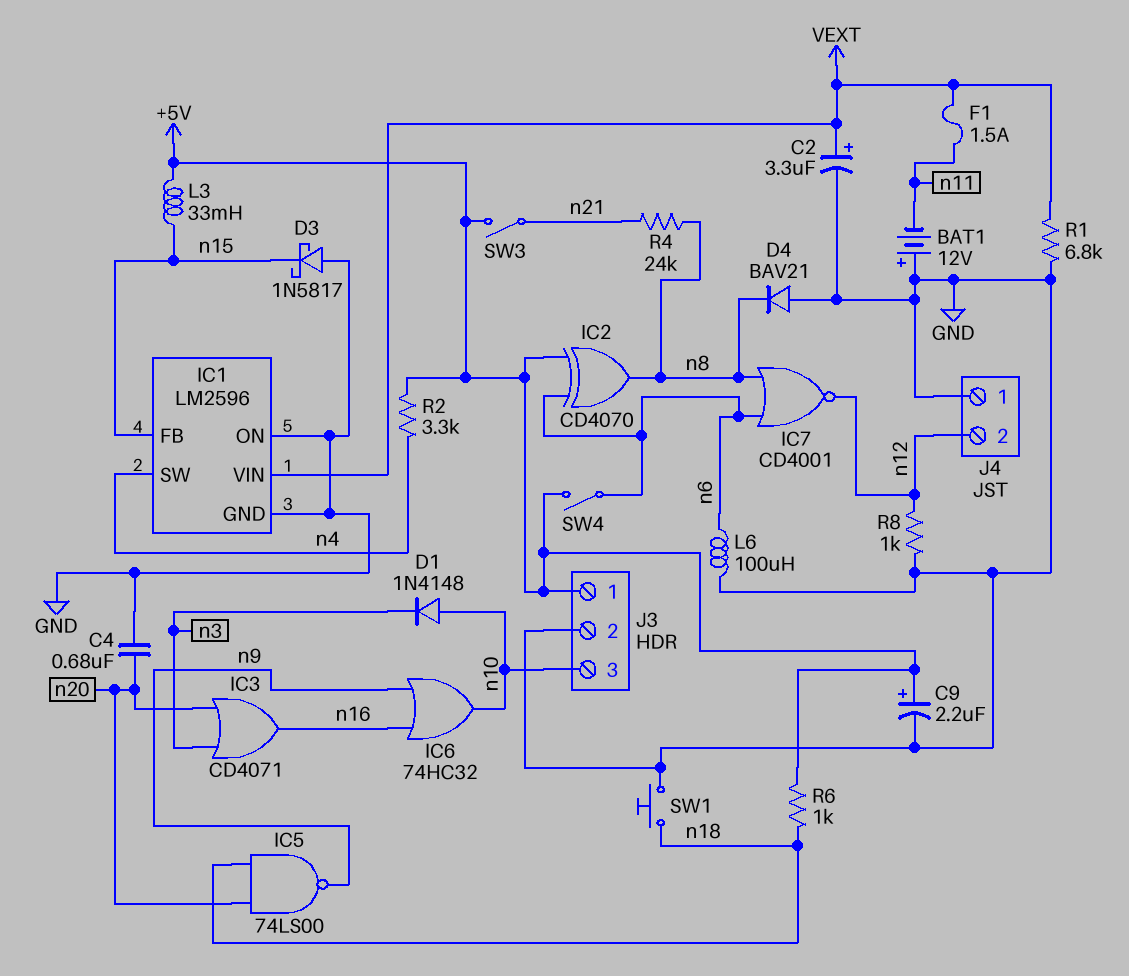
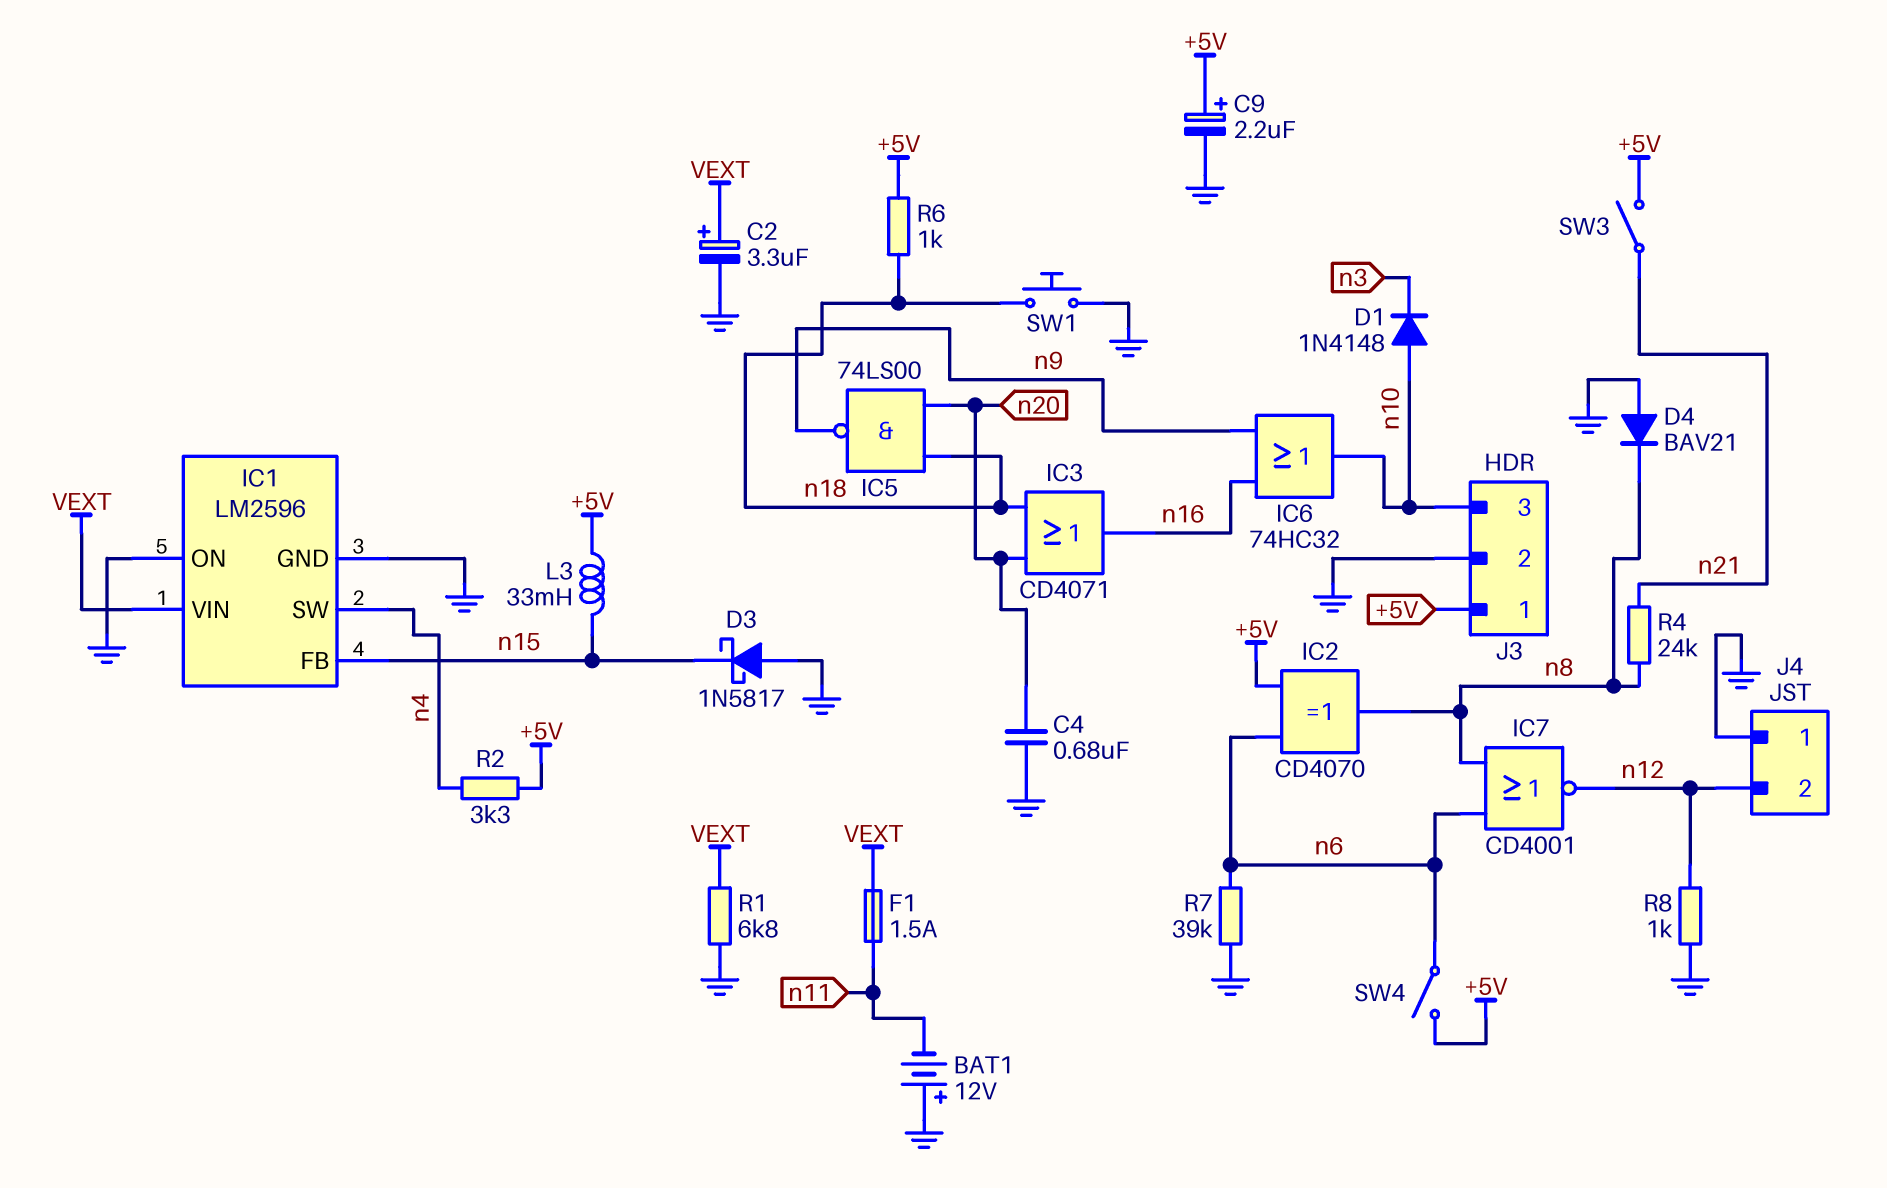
IC3: OR CD4071 (in n3, in n20, out n16) -> OR CD4071 (in n18, in n20, out n16)
L6: 100uH (GND, n6) -> none
R7: none -> 39k (GND, n6)

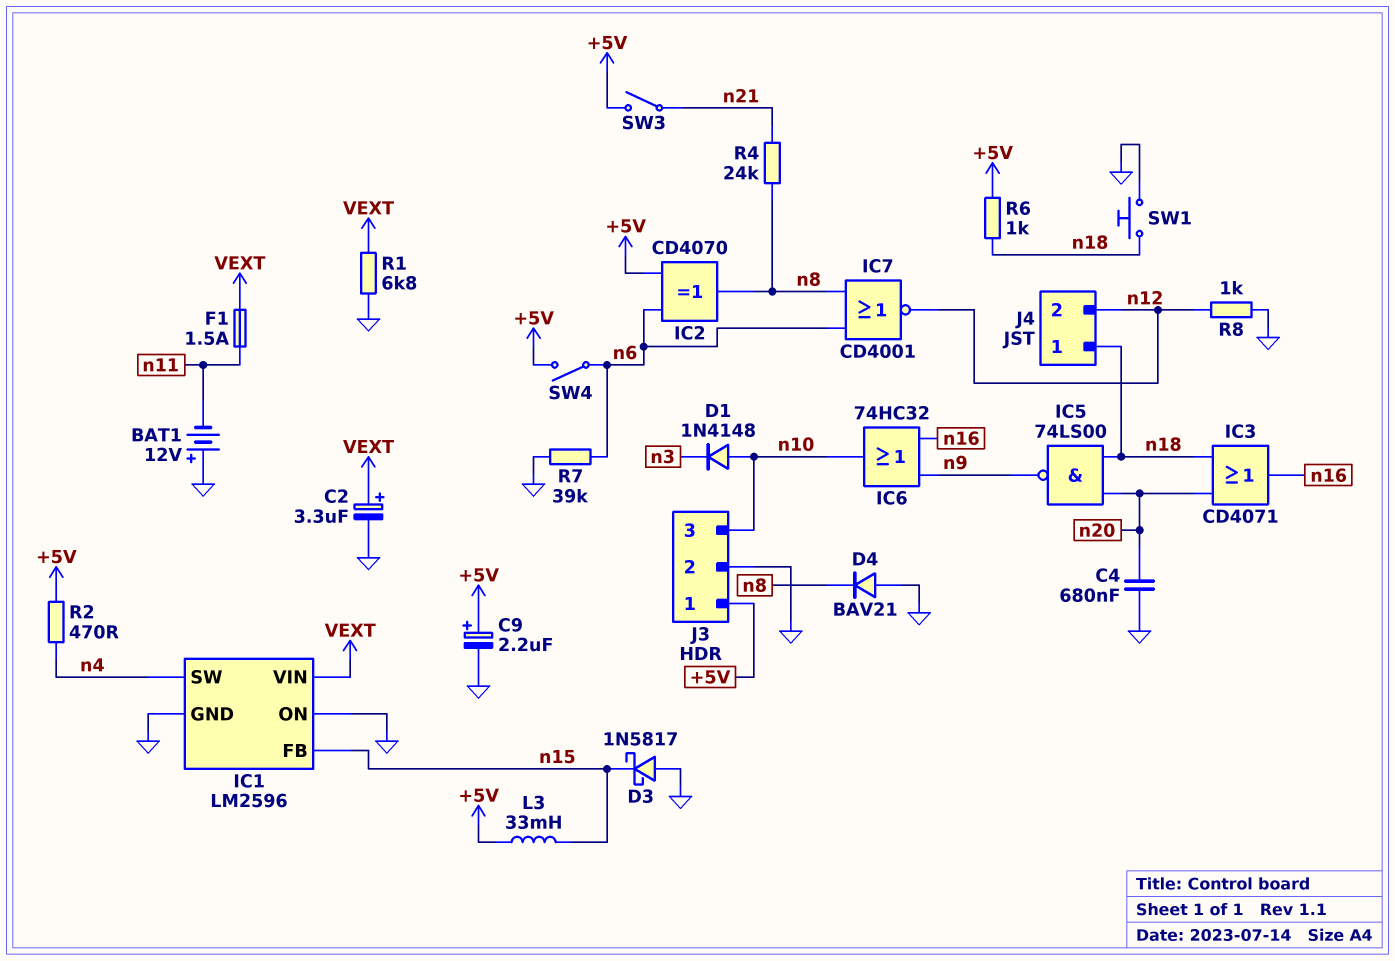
J4 pin 1: GND -> n18
R2: 3.3k (+5V, n4) -> 470 (+5V, n4)

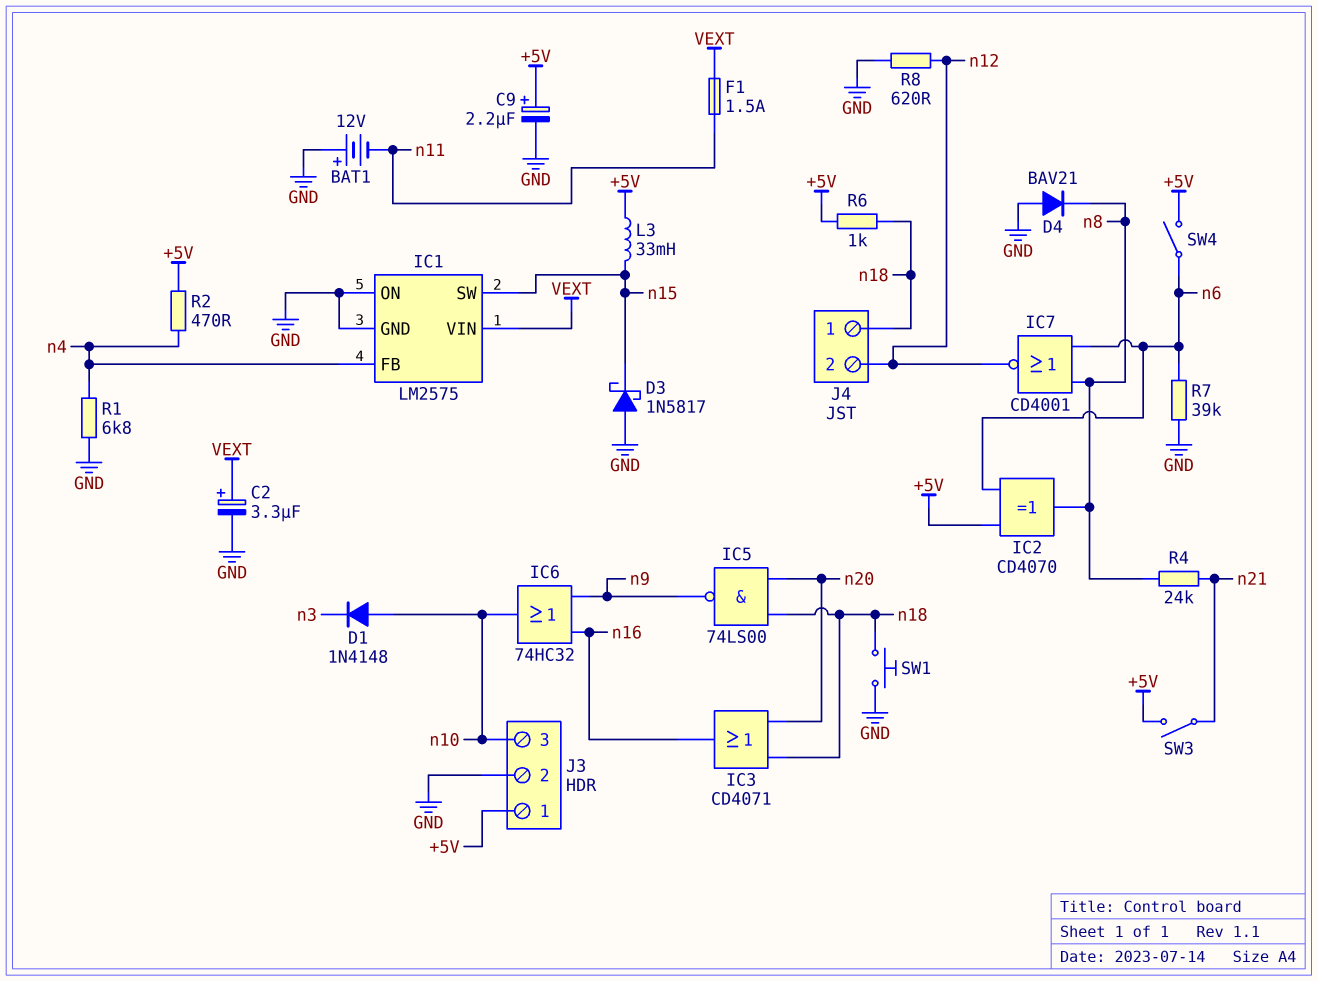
C4: 680nF (GND, n20) -> none
IC1: LM2596 -> LM2575
IC1 pin FB: n15 -> n4
IC1 pin SW: n4 -> n15
R1: 6.8k (GND, VEXT) -> 6.8k (GND, n4)
R8: 1k (GND, n12) -> 620 (GND, n12)

